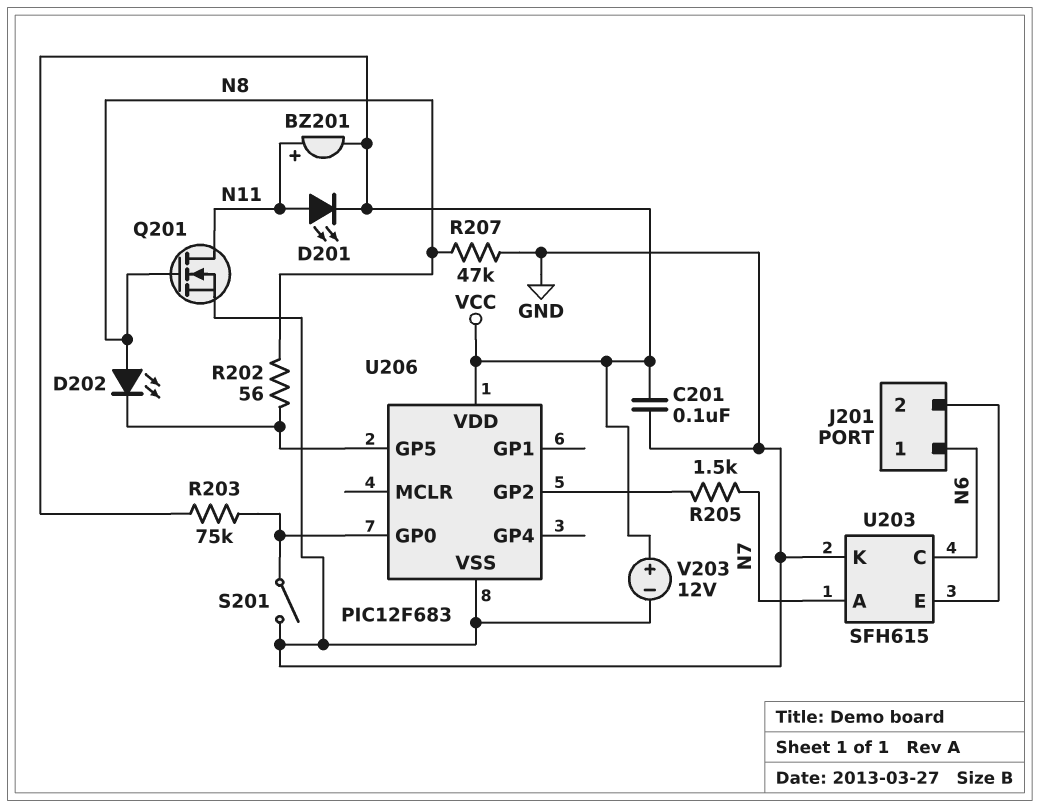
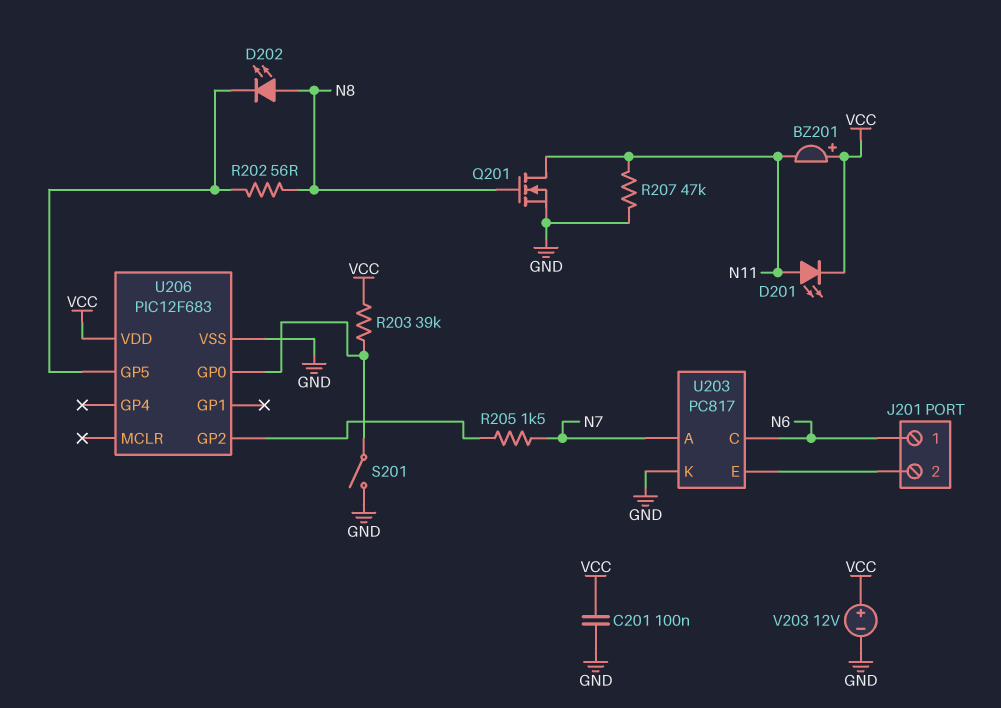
BZ201: buzzer (plus N11, minus VCC) -> buzzer (plus VCC, minus N11)
R203: 75k (U206/GP0, VCC) -> 39k (U206/GP0, VCC)
R207: 47k (GND, N8) -> 47k (GND, N11)
U203: SFH615 -> PC817

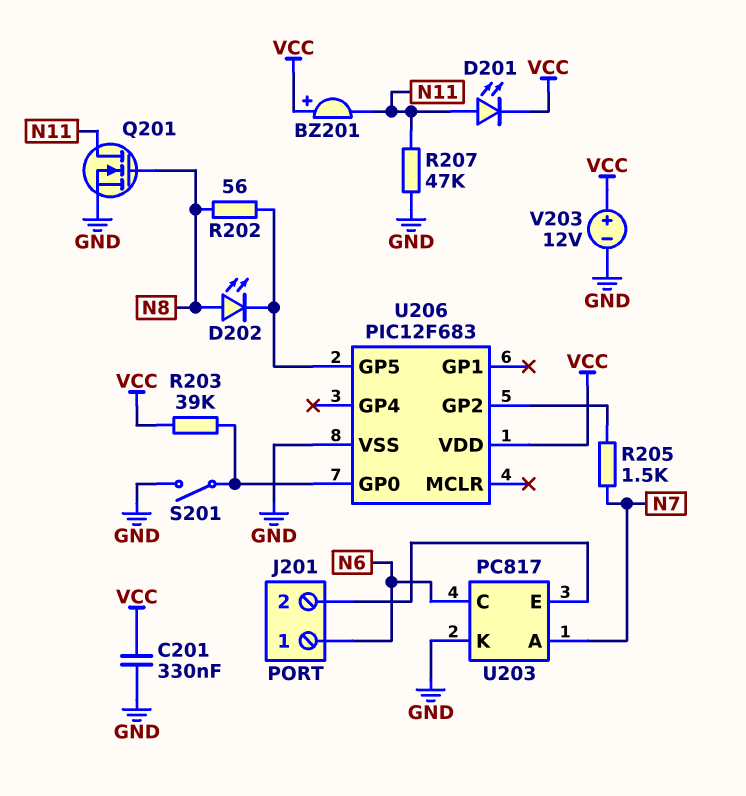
C201: 100nF (GND, VCC) -> 330nF (GND, VCC)

